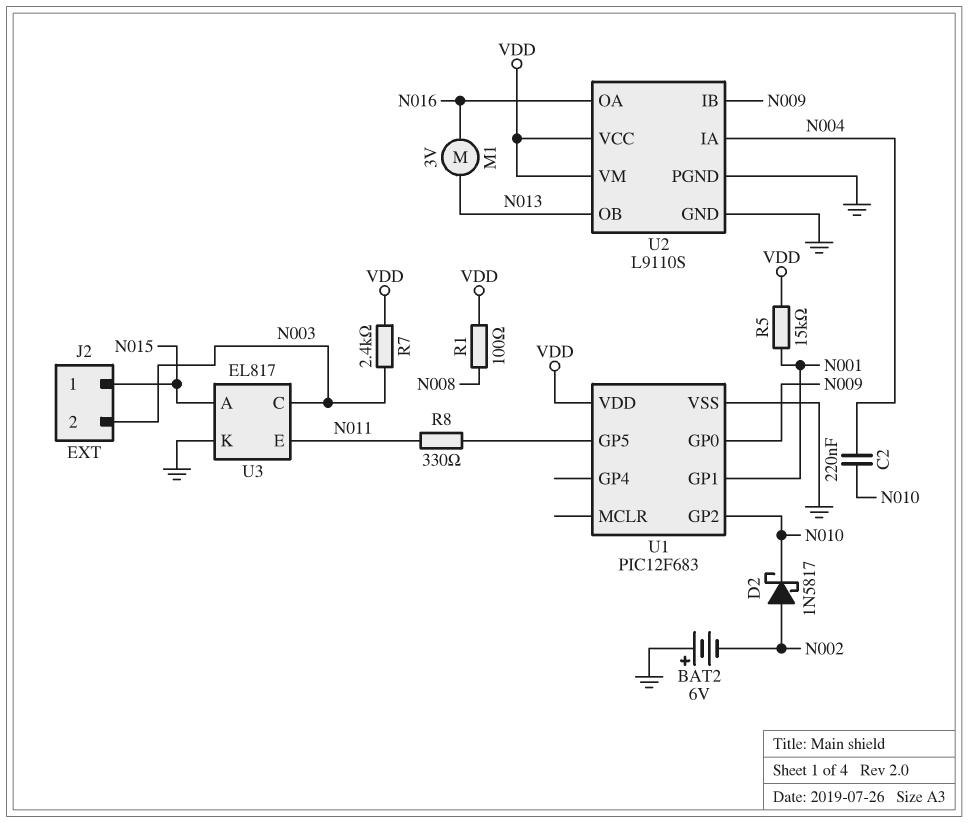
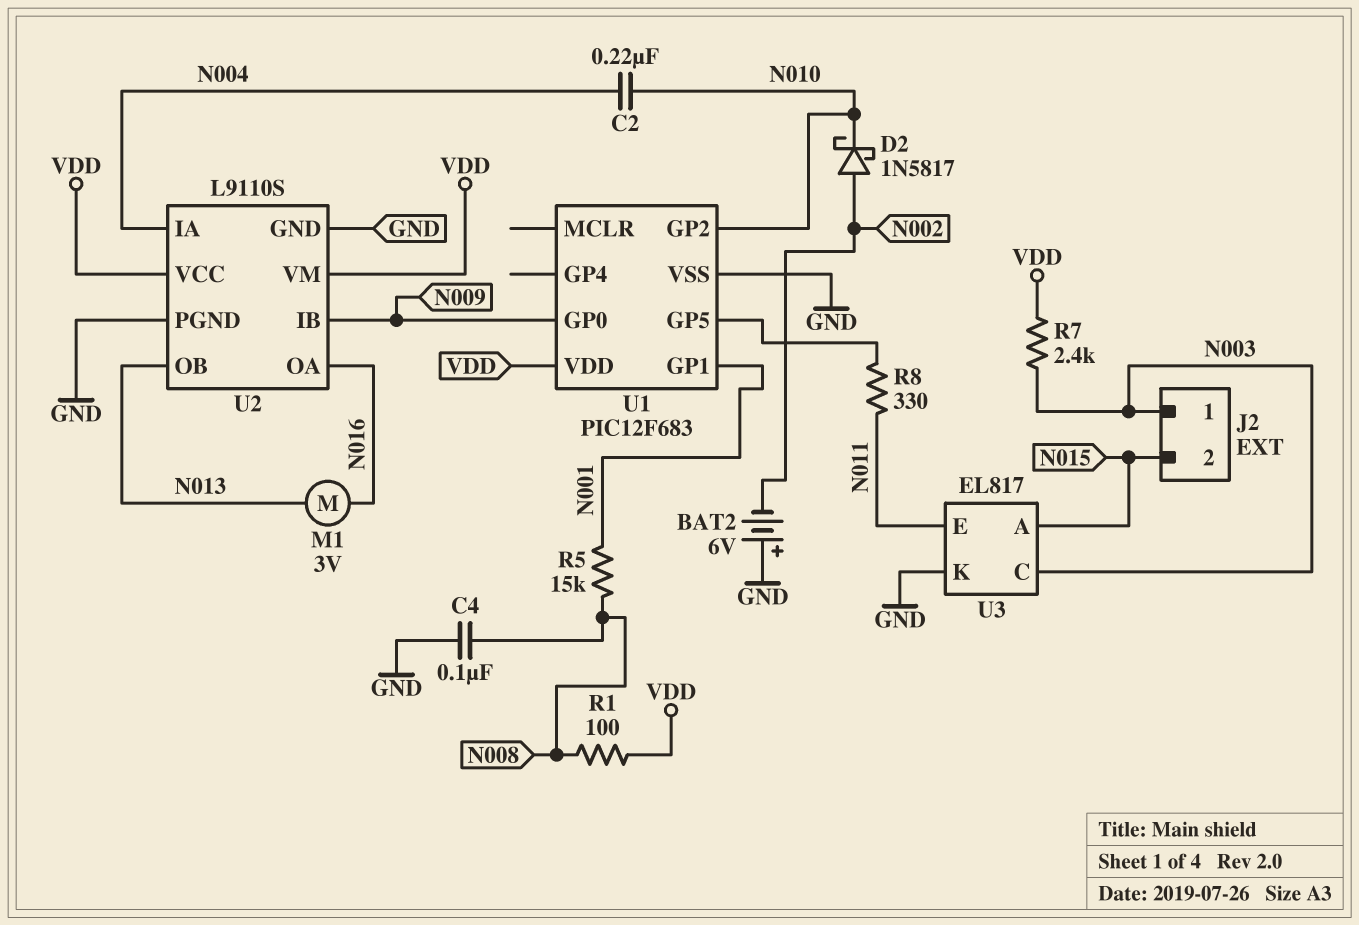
C4: none -> 100nF (GND, N008)
J2 pin 1: N015 -> N003
J2 pin 2: N003 -> N015
R5: 15k (N001, VDD) -> 15k (N001, N008)

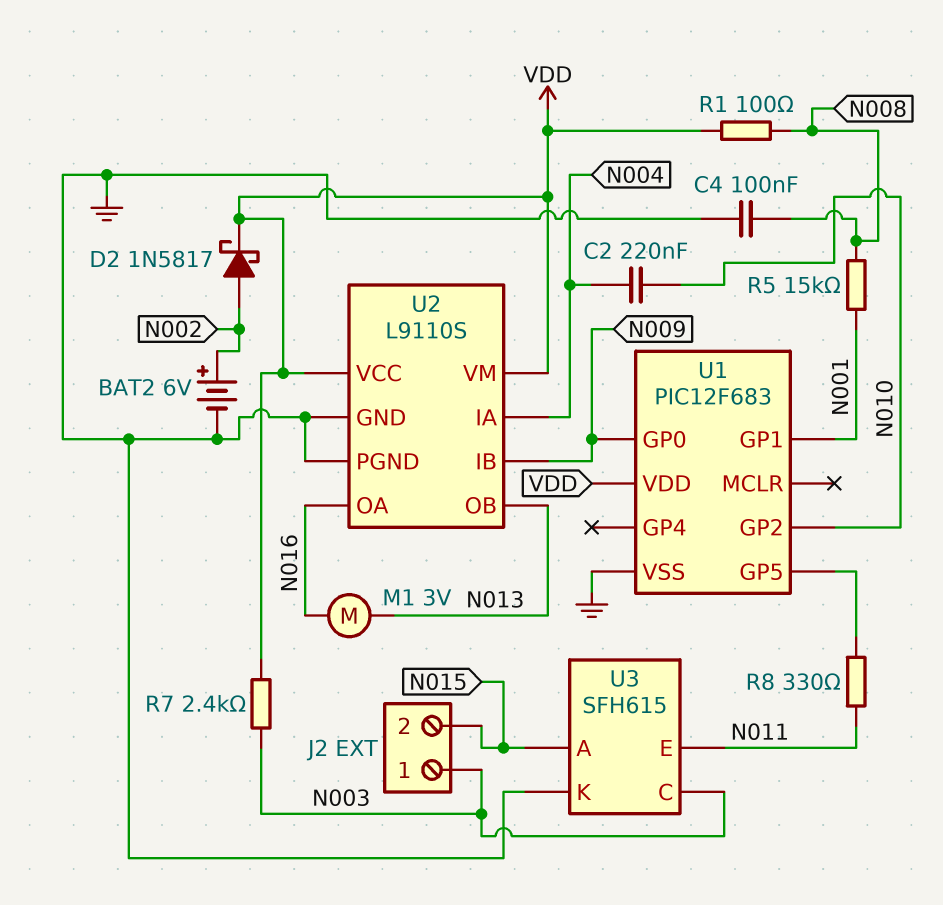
BAT2: 6V (plus GND, minus N002) -> 6V (plus N002, minus GND)
D2: schottky 1N5817 (A N002, K N010) -> schottky 1N5817 (A N002, K VDD)
U3: EL817 -> SFH615

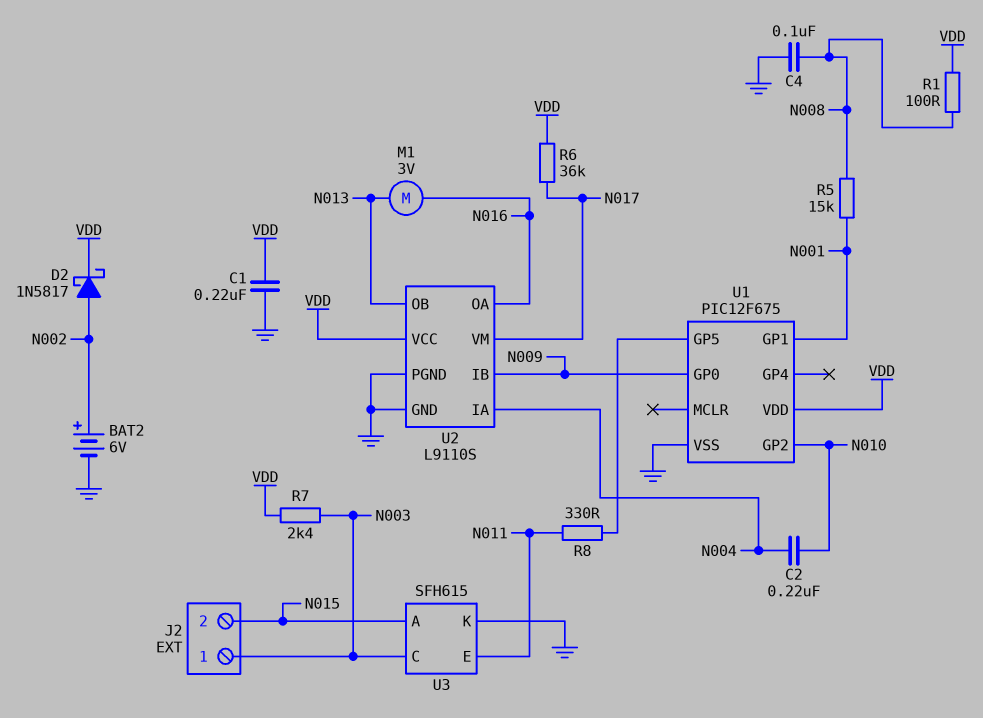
C1: none -> 220nF (GND, VDD)
R6: none -> 36k (N017, VDD)
U1: PIC12F683 -> PIC12F675
U2 pin VM: VDD -> N017

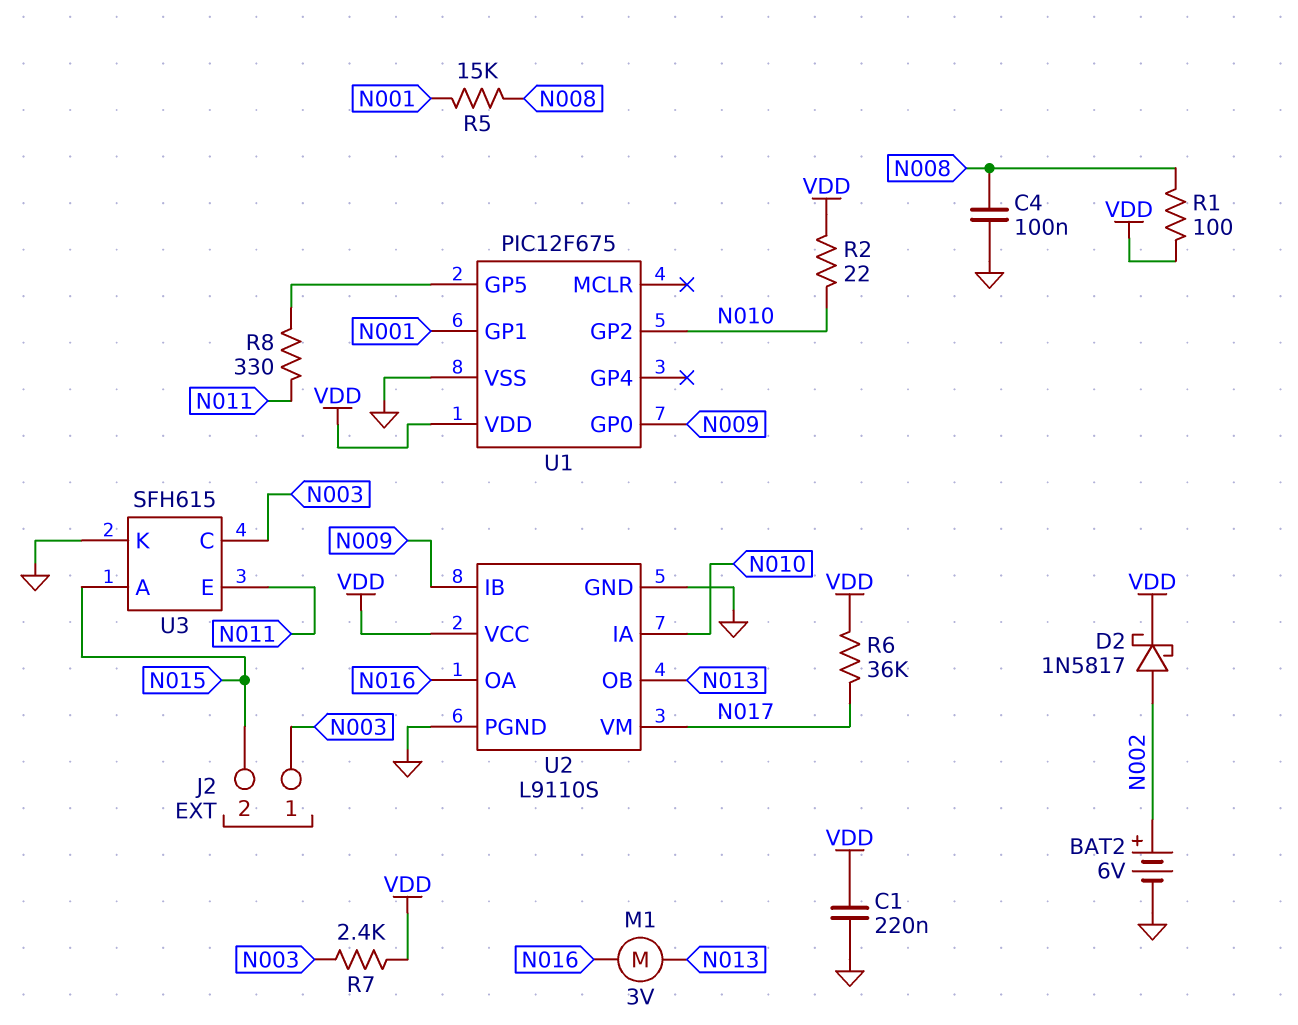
C2: 220nF (N004, N010) -> none
R2: none -> 22 (N010, VDD)
U2 pin IA: N004 -> N010

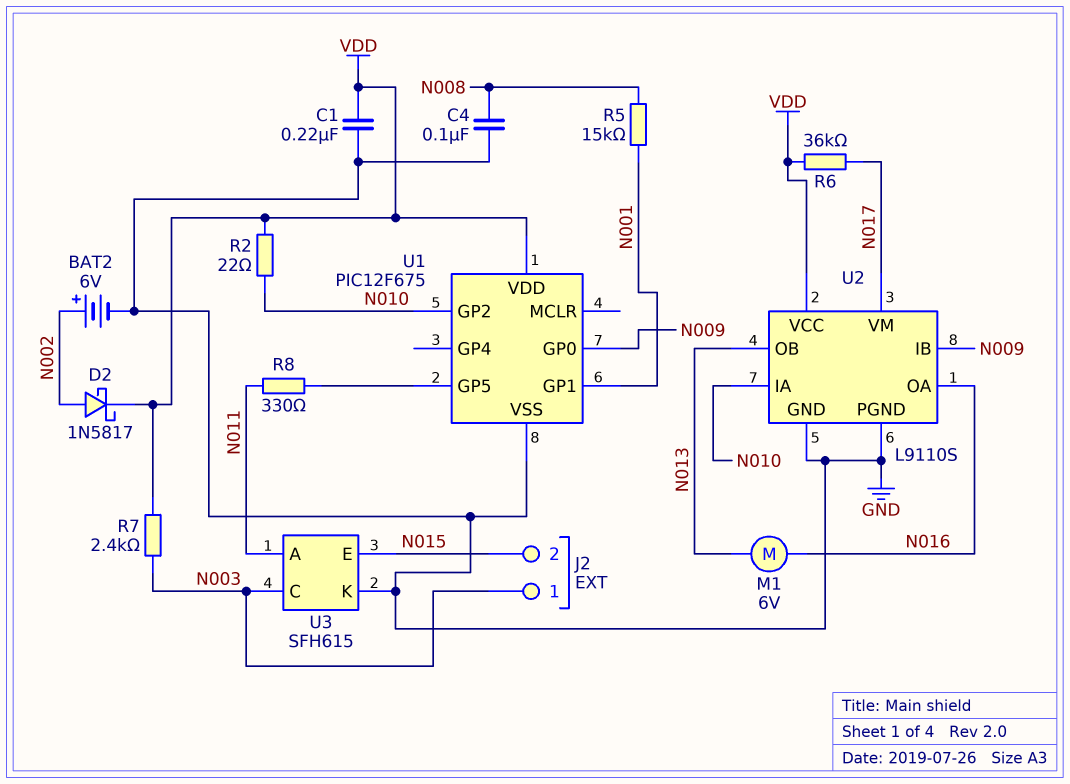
M1: motor 3V (N013, N016) -> motor 6V (N013, N016)
R1: 100 (N008, VDD) -> none
U3 pin A: N015 -> N011
U3 pin E: N011 -> N015

